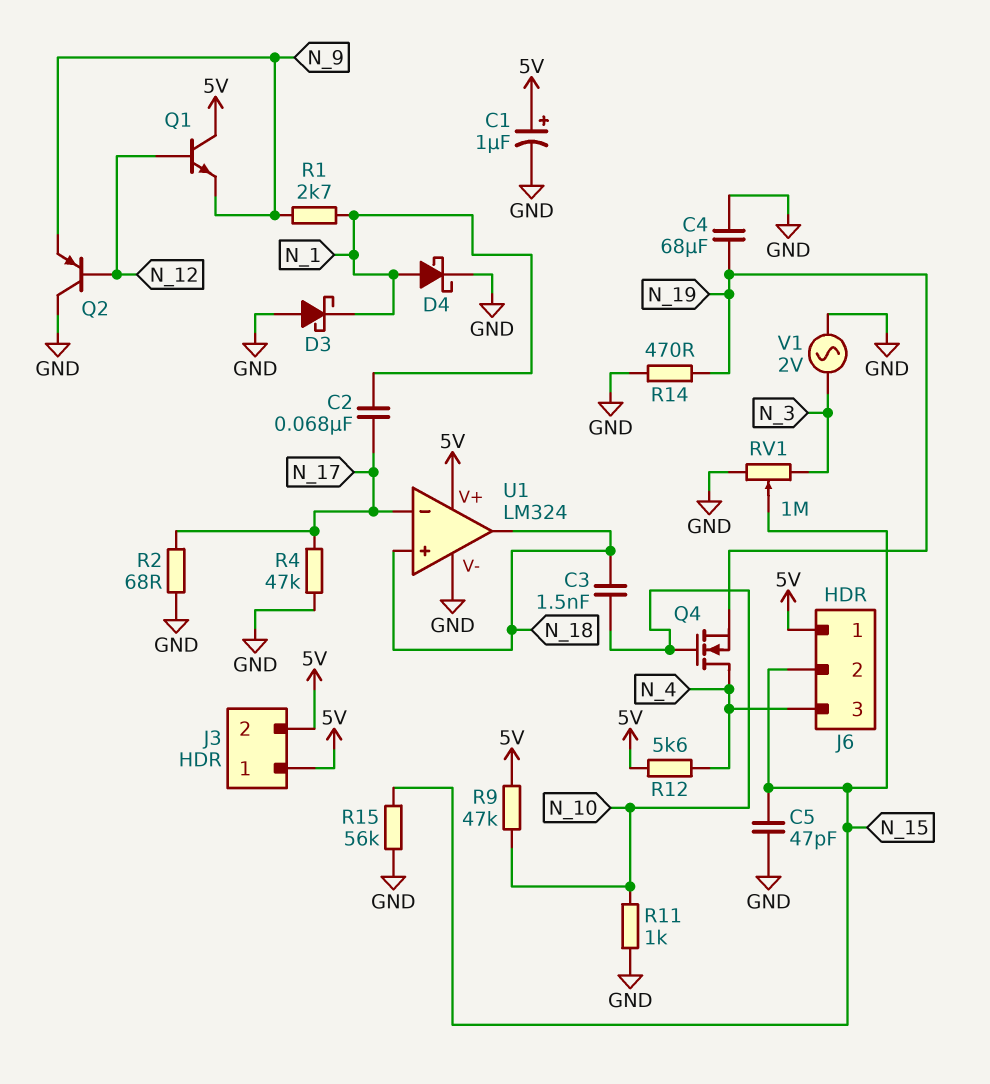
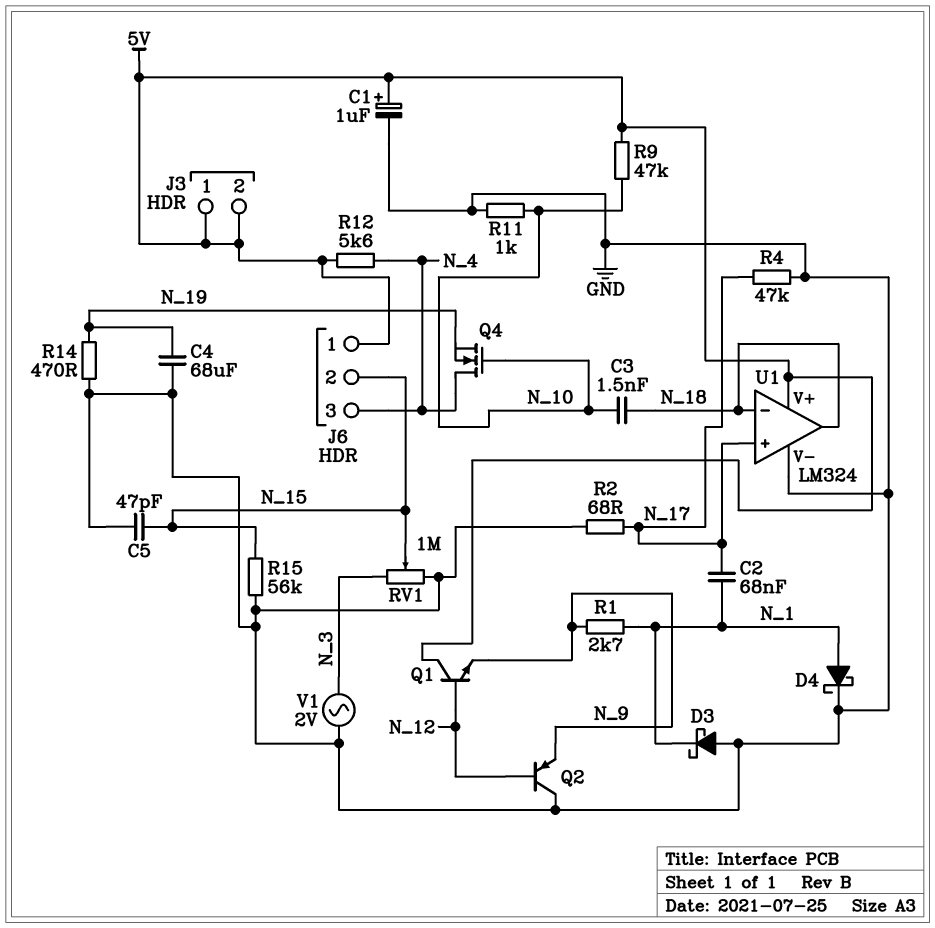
U1 pin in+: N_18 -> N_17
U1 pin in-: N_17 -> N_18

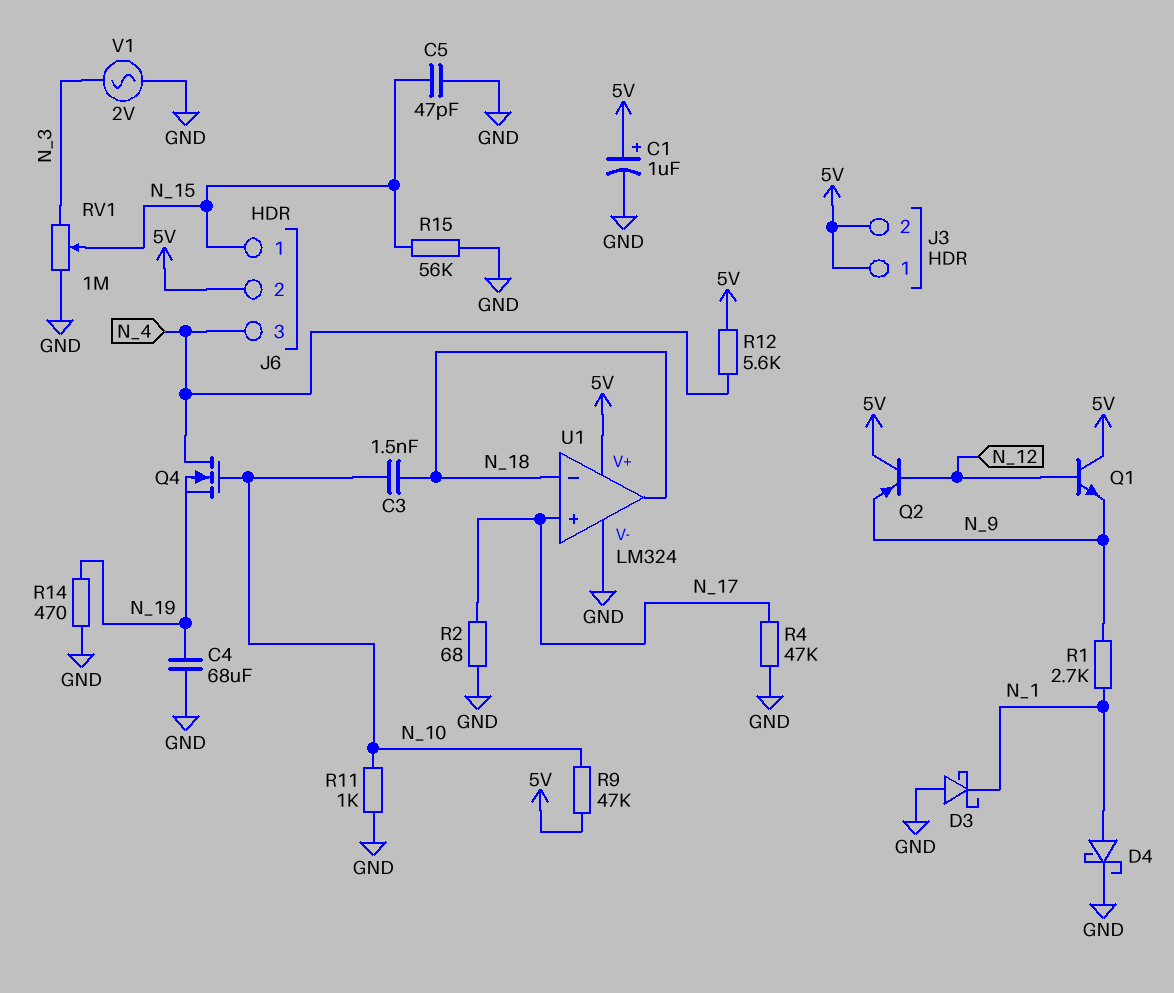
C2: 68nF (N_1, N_17) -> none
J6 pin 1: 5V -> N_15
J6 pin 2: N_15 -> 5V
Q2: PNP (B N_12, C GND, E N_9) -> PNP (B N_12, C 5V, E N_9)

